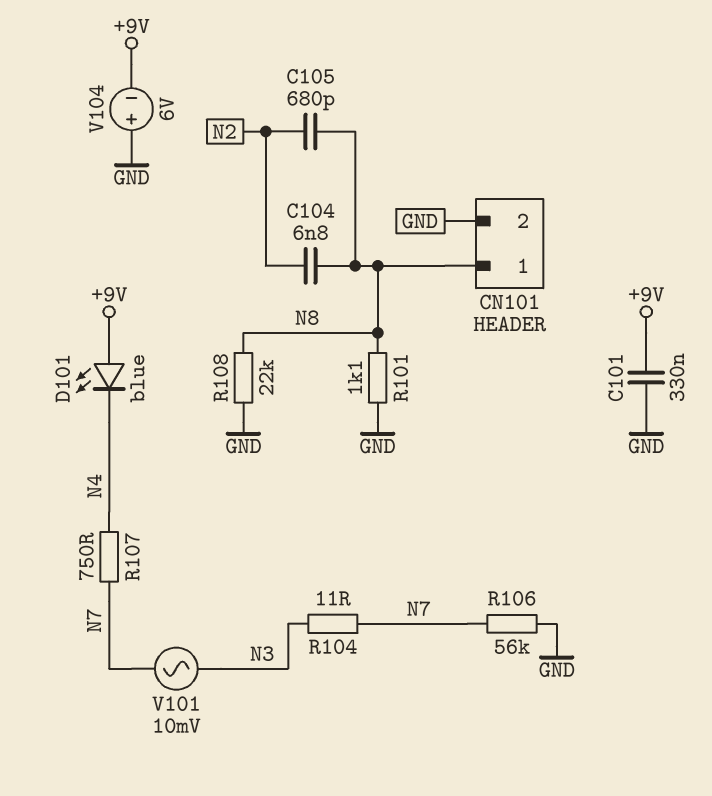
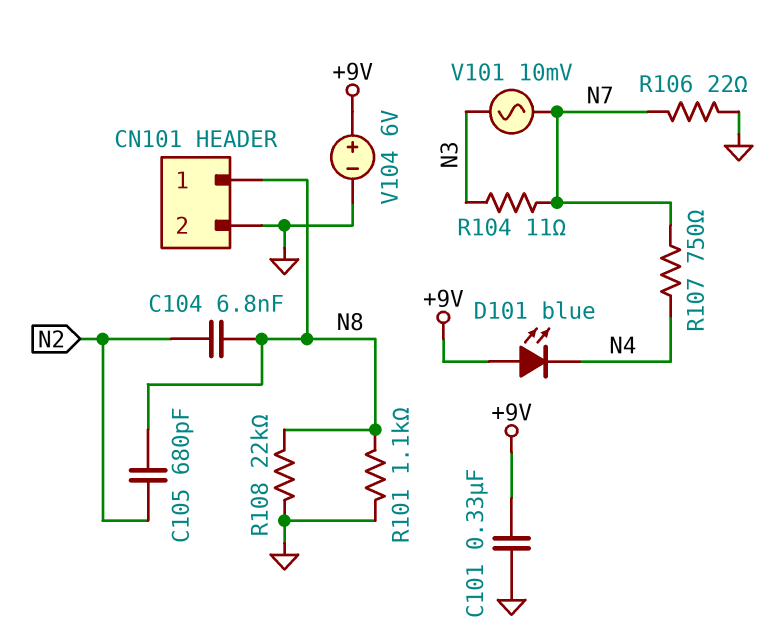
R106: 56k (GND, N7) -> 22 (GND, N7)
V104: 6V (plus GND, minus +9V) -> 6V (plus +9V, minus GND)

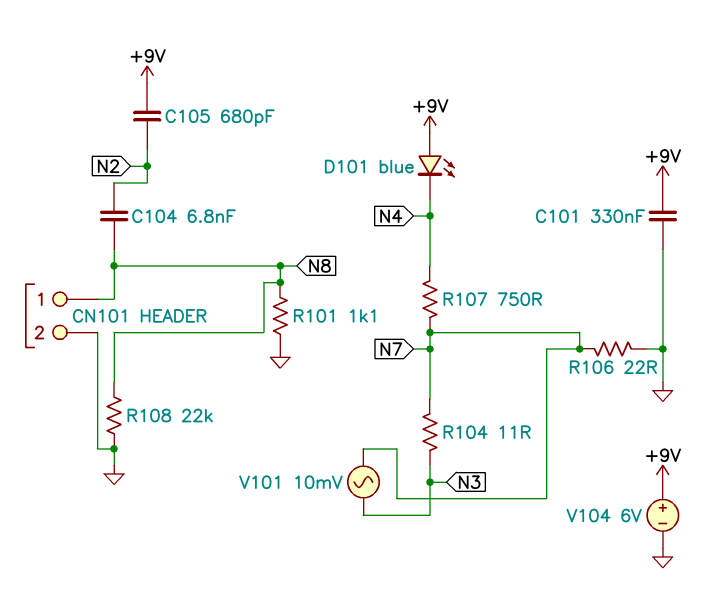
C105: 680pF (N2, N8) -> 680pF (+9V, N2)

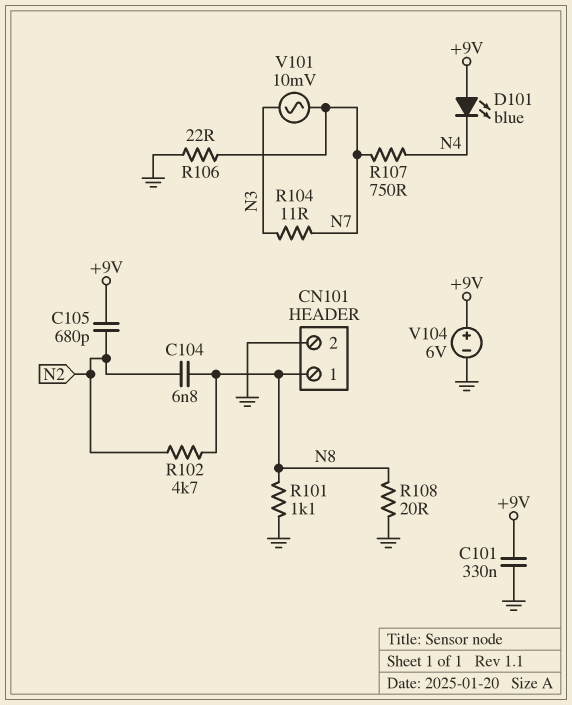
R102: none -> 4.7k (N2, N8)
R108: 22k (GND, N8) -> 20 (GND, N8)

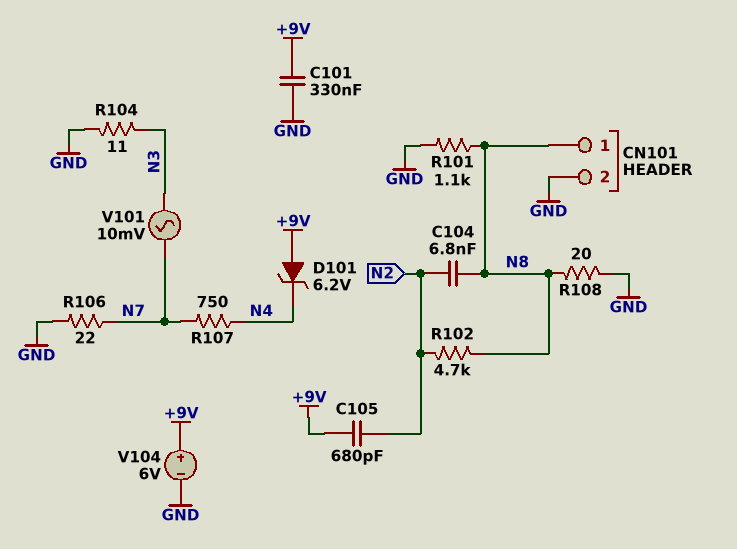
D101: LED blue (A +9V, K N4) -> zener 6.2V (A +9V, K N4)
R104: 11 (N3, N7) -> 11 (GND, N3)

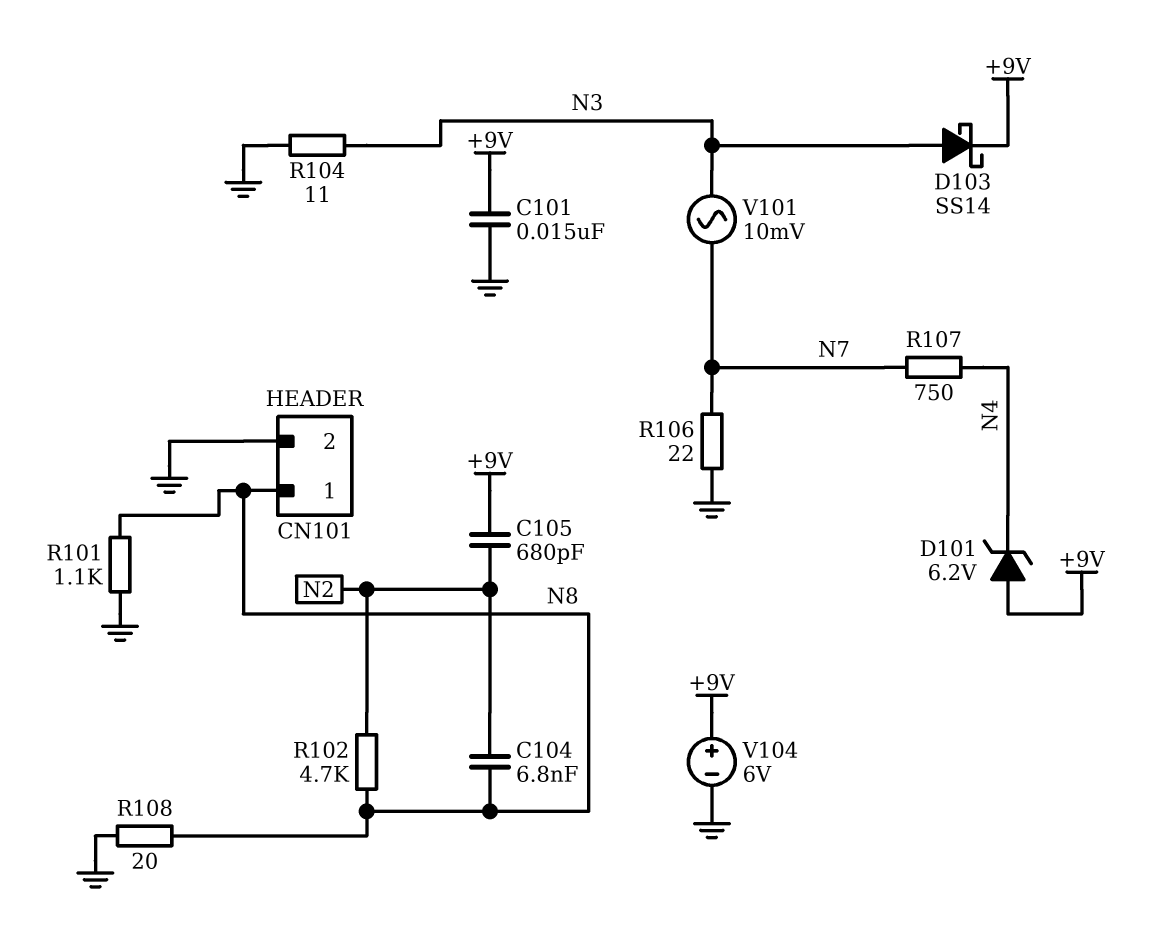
C101: 330nF (+9V, GND) -> 15nF (+9V, GND)
D103: none -> schottky SS14 (A N3, K +9V)

